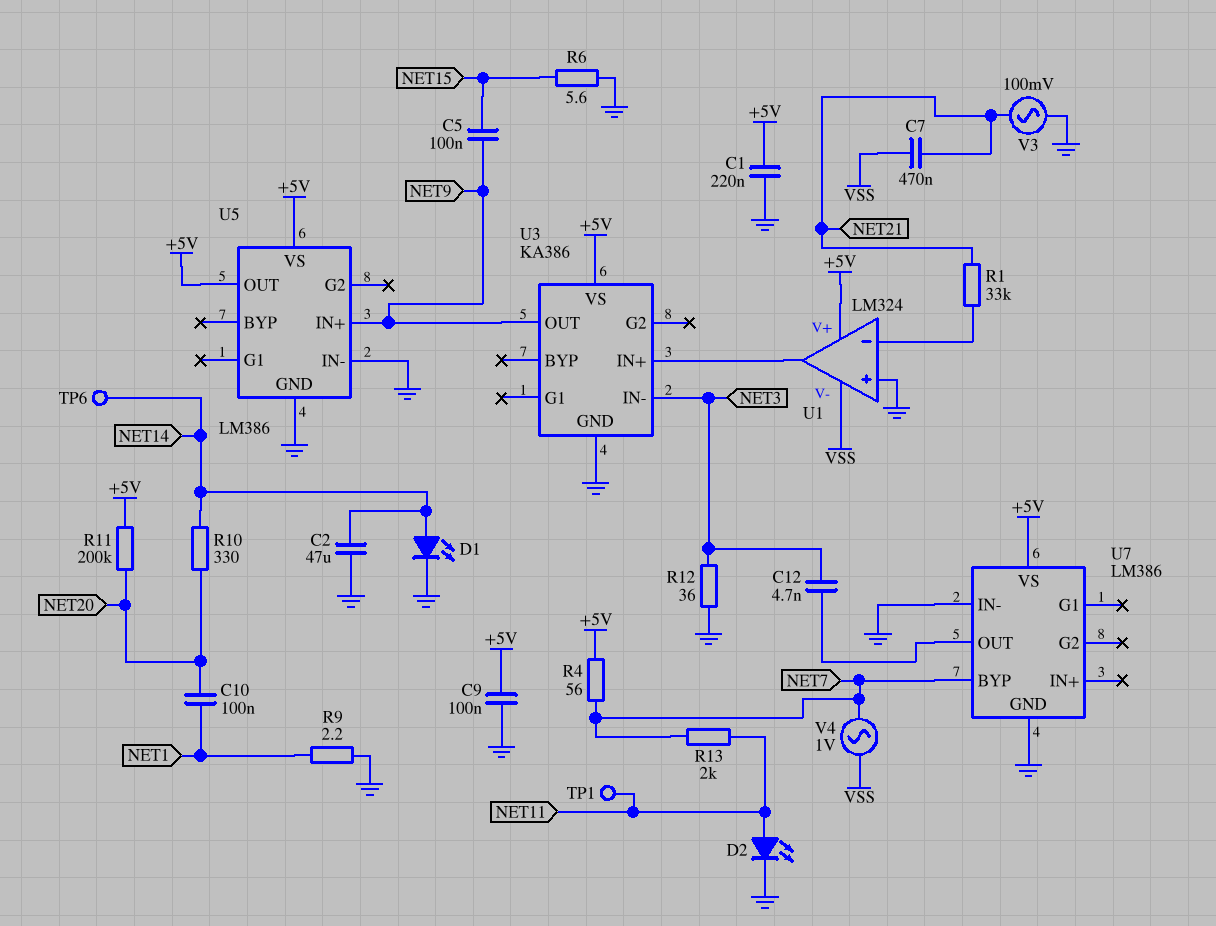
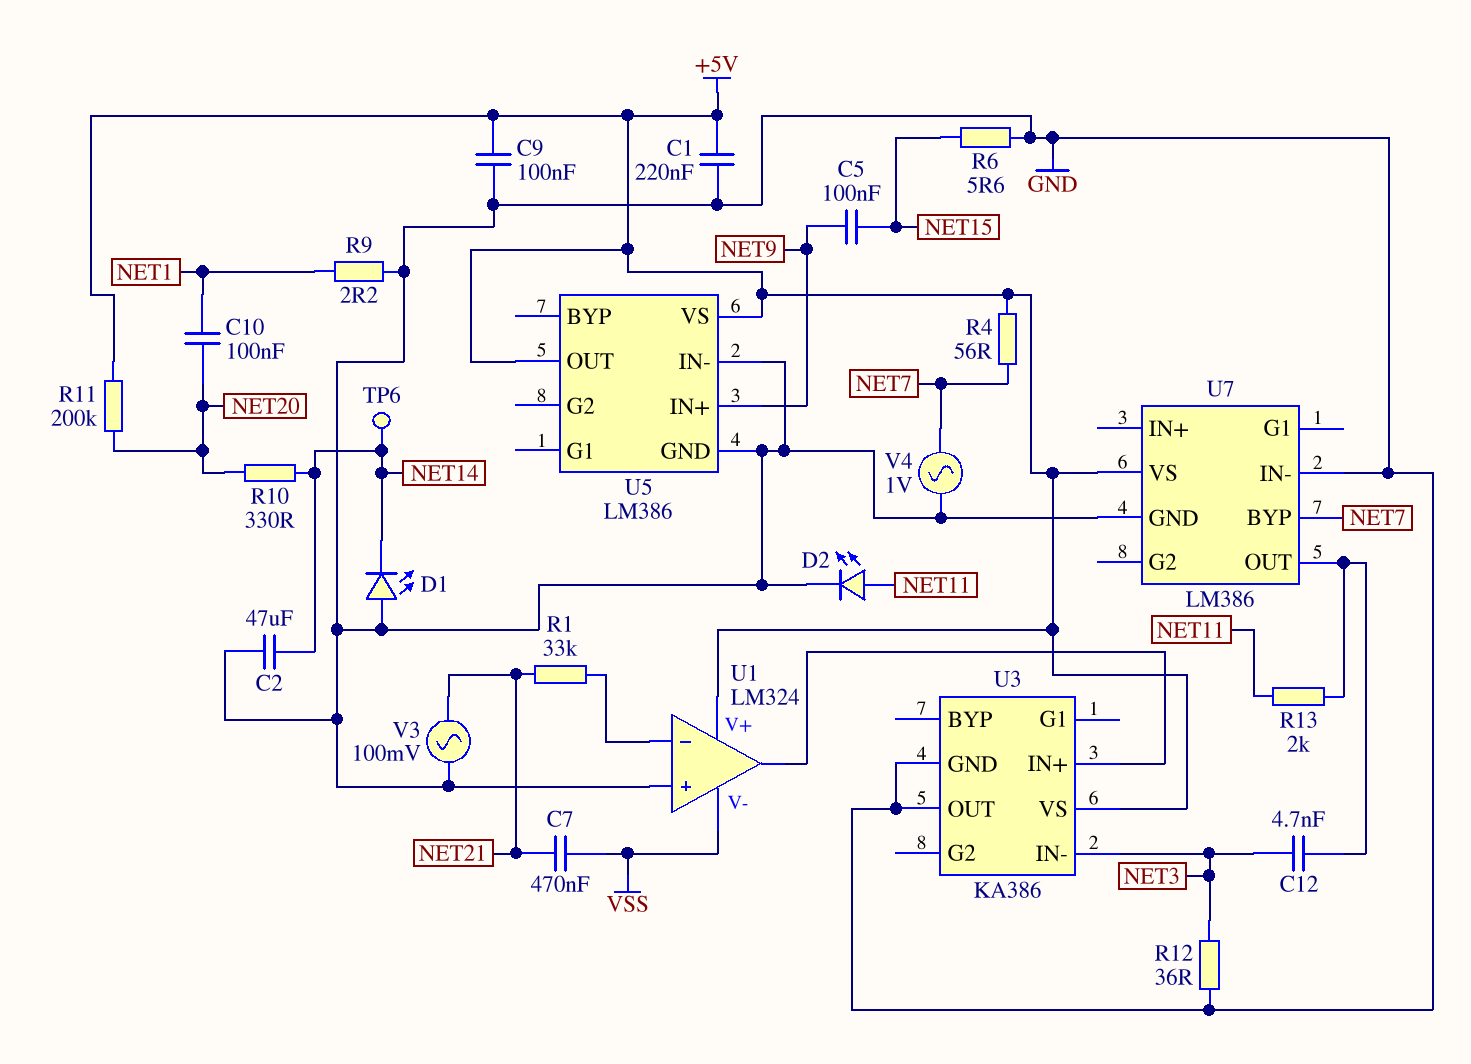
D1: LED (A NET14, K GND) -> LED (A GND, K NET14)
R13: 2k (NET7, NET11) -> 2k (NET11, U7/OUT)
TP1: test point (NET11) -> none
U3 pin OUT: NET9 -> GND
V4: AC 1V (NET7, VSS) -> AC 1V (GND, NET7)

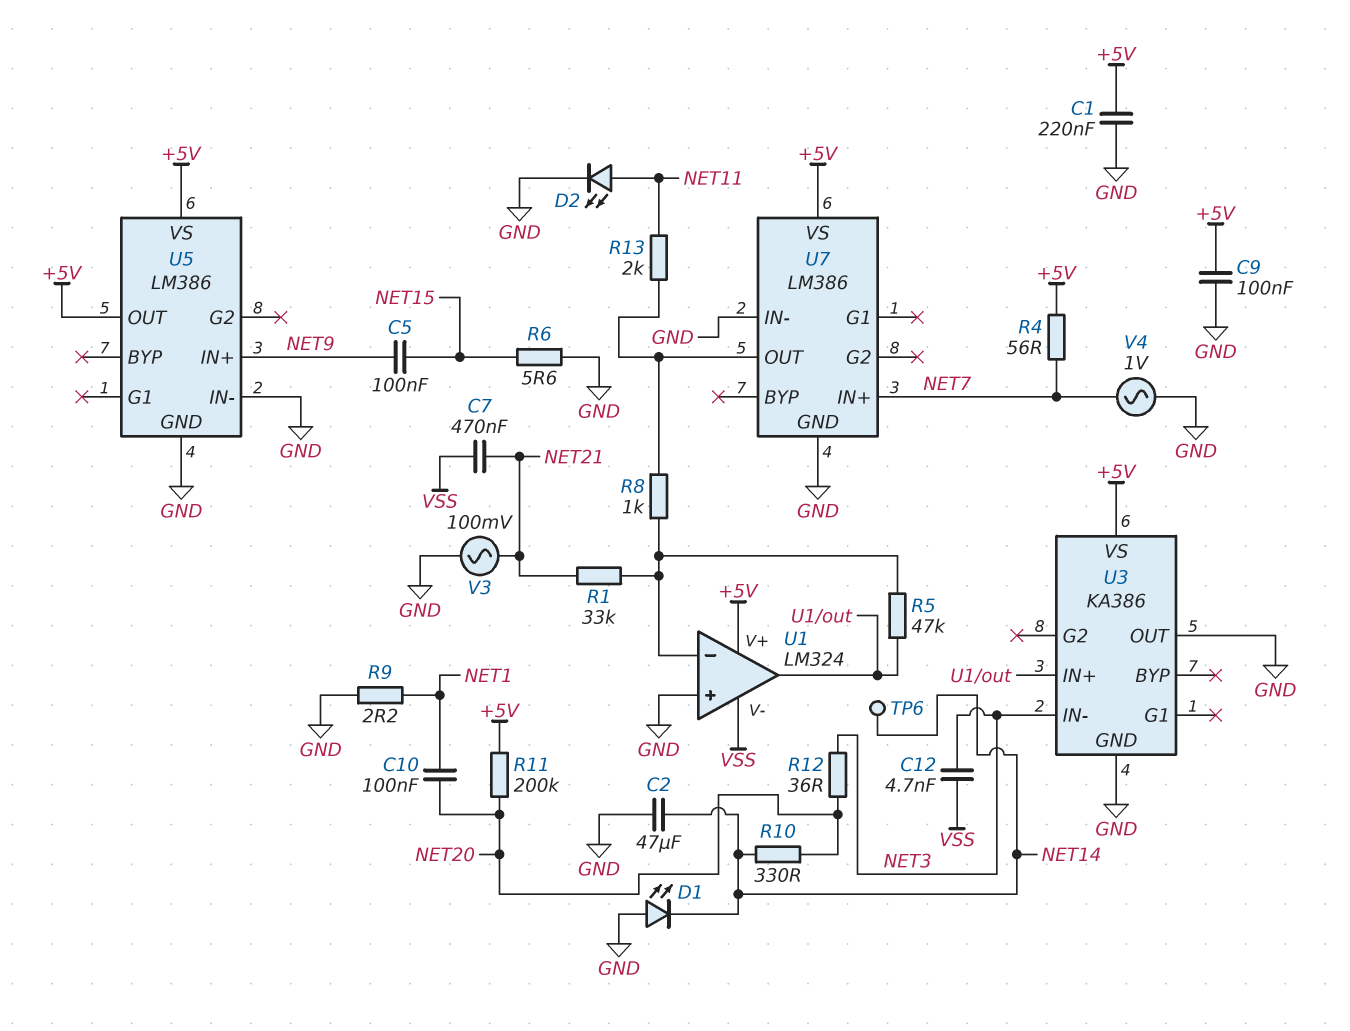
C12: 4.7nF (NET3, U7/OUT) -> 4.7nF (NET3, VSS)
R5: none -> 47k (U1/in-, U1/out)
R8: none -> 1k (U1/in-, U7/OUT)
R12: 36 (GND, NET3) -> 36 (NET3, NET20)
U7 pin BYP: NET7 -> none
U7 pin IN+: none -> NET7

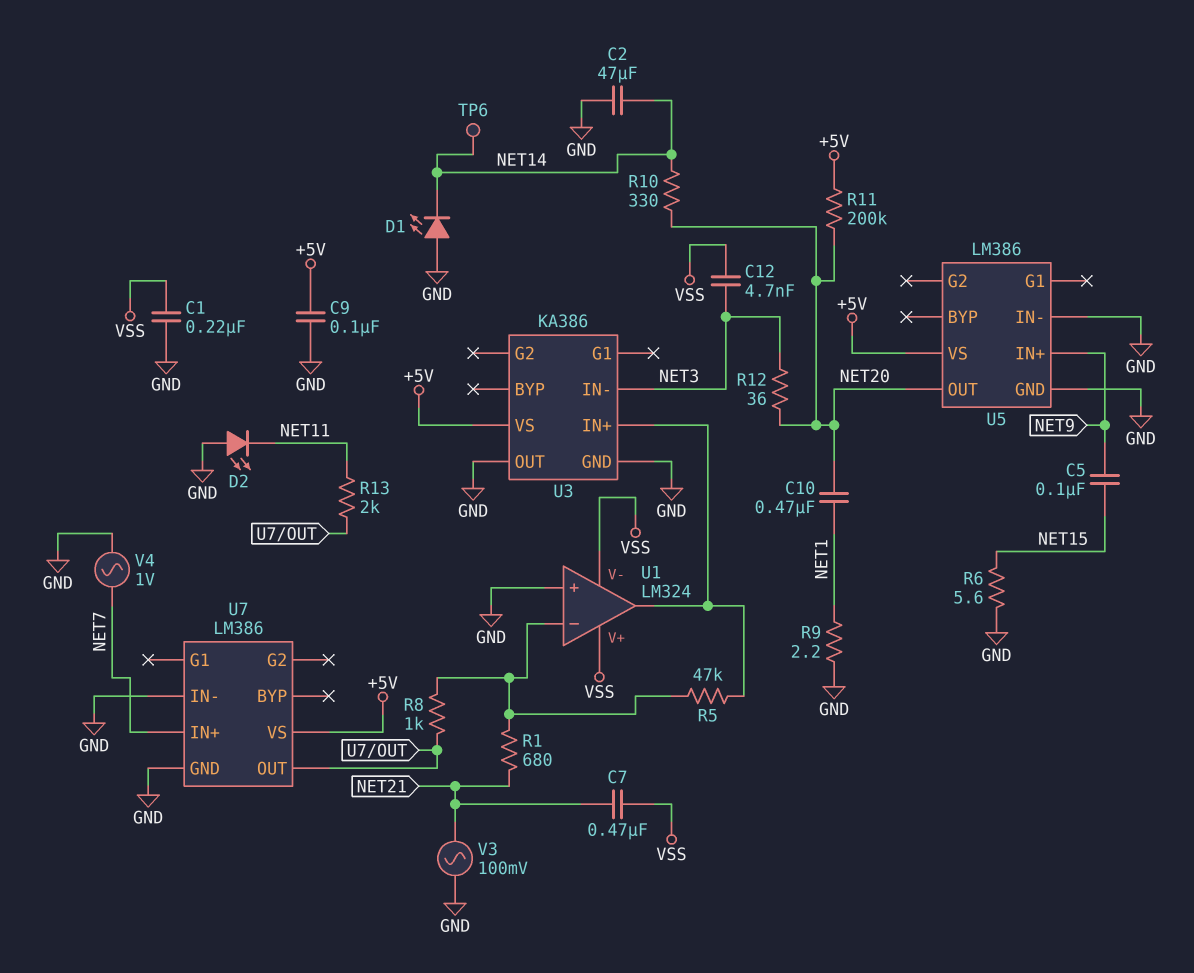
C1: 220nF (+5V, GND) -> 220nF (GND, VSS)
C10: 100nF (NET1, NET20) -> 470nF (NET1, NET20)
D2: LED (A NET11, K GND) -> LED (A GND, K NET11)
R1: 33k (NET21, U1/in-) -> 680 (NET21, U1/in-)
R4: 56 (+5V, NET7) -> none
U1 pin V+: +5V -> VSS
U5 pin OUT: +5V -> NET20

